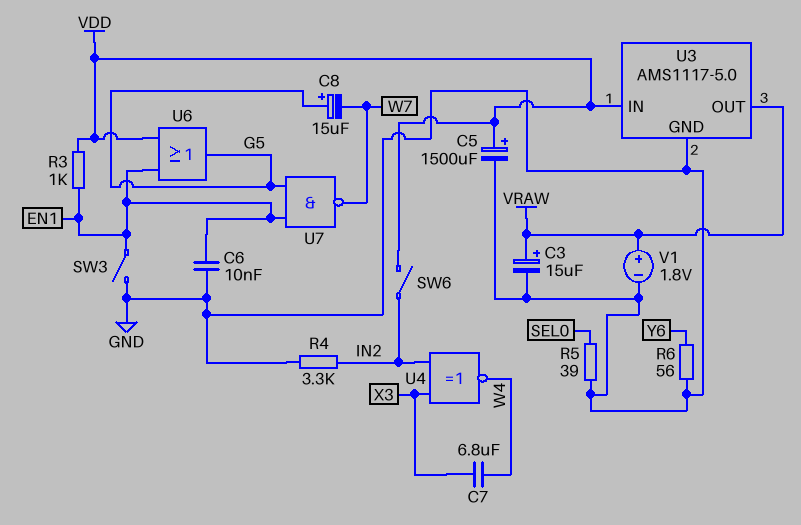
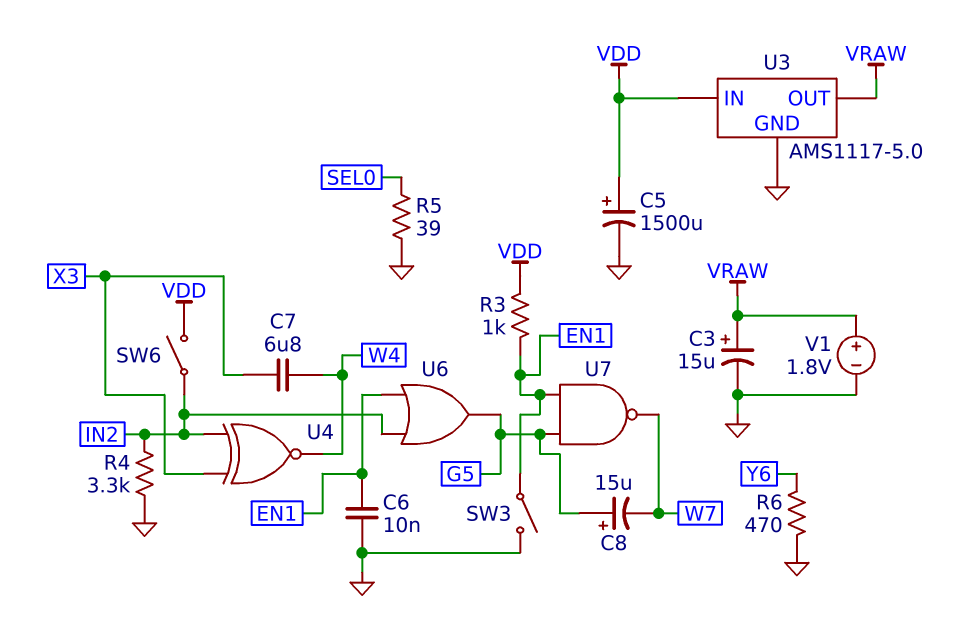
R6: 56 (GND, Y6) -> 470 (GND, Y6)
U6: OR (in EN1, in VDD, out G5) -> OR (in EN1, in IN2, out G5)

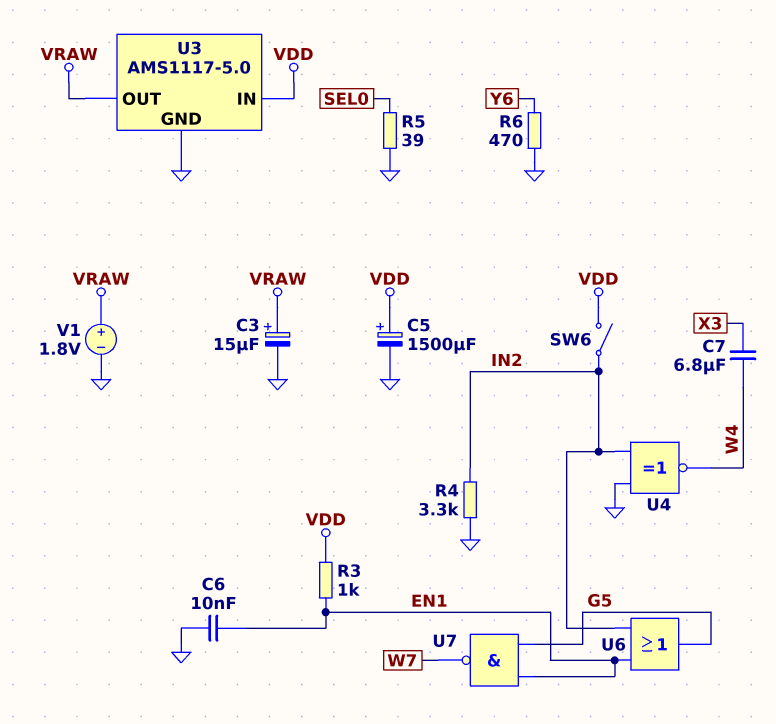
C8: 15uF (plus G5, minus W7) -> none
SW3: switch (EN1, GND) -> none
U4: XNOR (in IN2, in X3, out W4) -> XNOR (in GND, in IN2, out W4)

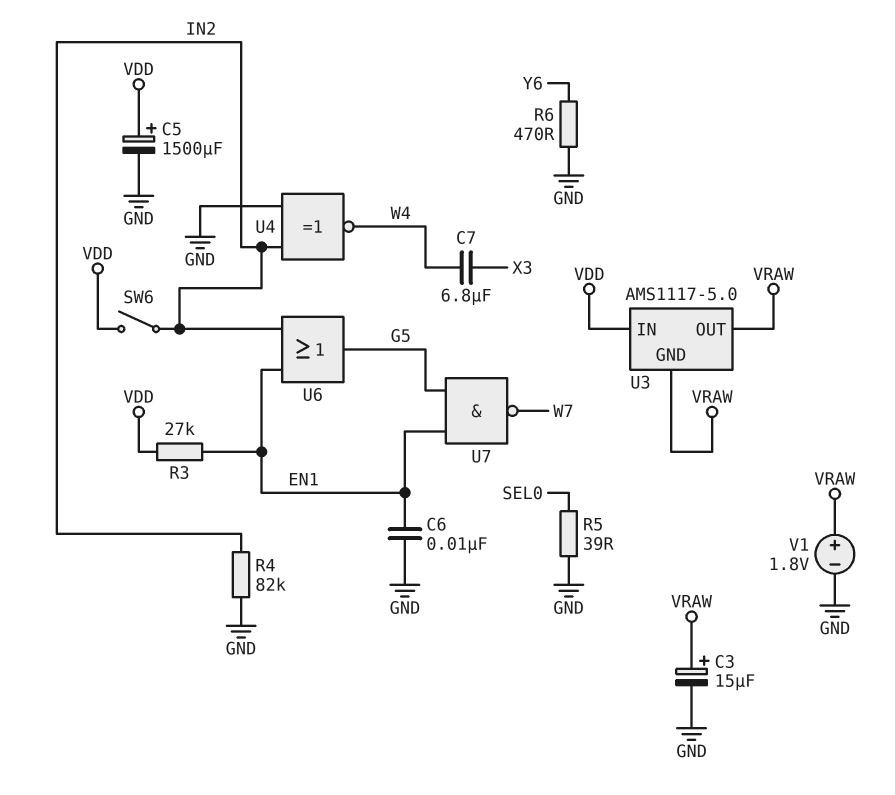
R3: 1k (EN1, VDD) -> 27k (EN1, VDD)
R4: 3.3k (GND, IN2) -> 82k (GND, IN2)
U3 pin GND: GND -> VRAW

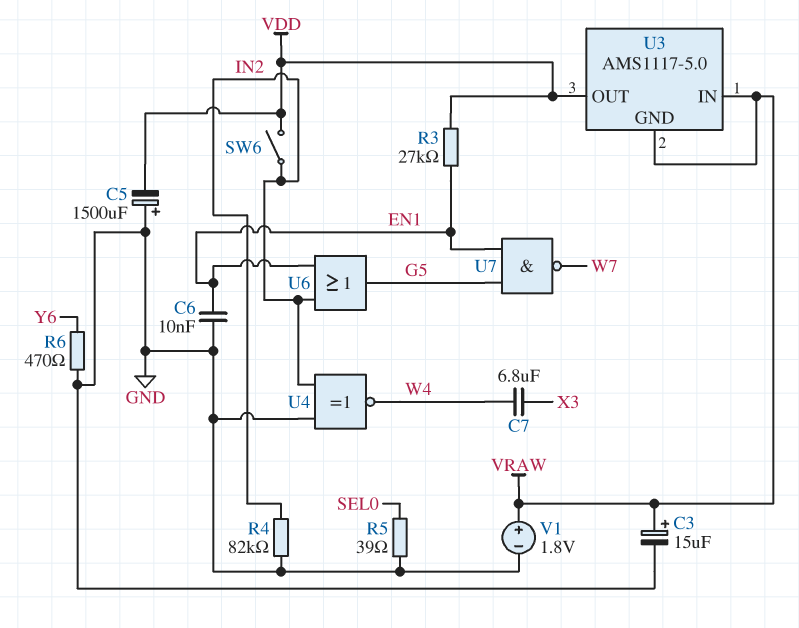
C5: 1500uF (plus VDD, minus GND) -> 1500uF (plus GND, minus VDD)
U3 pin IN: VDD -> VRAW
U3 pin OUT: VRAW -> VDD

